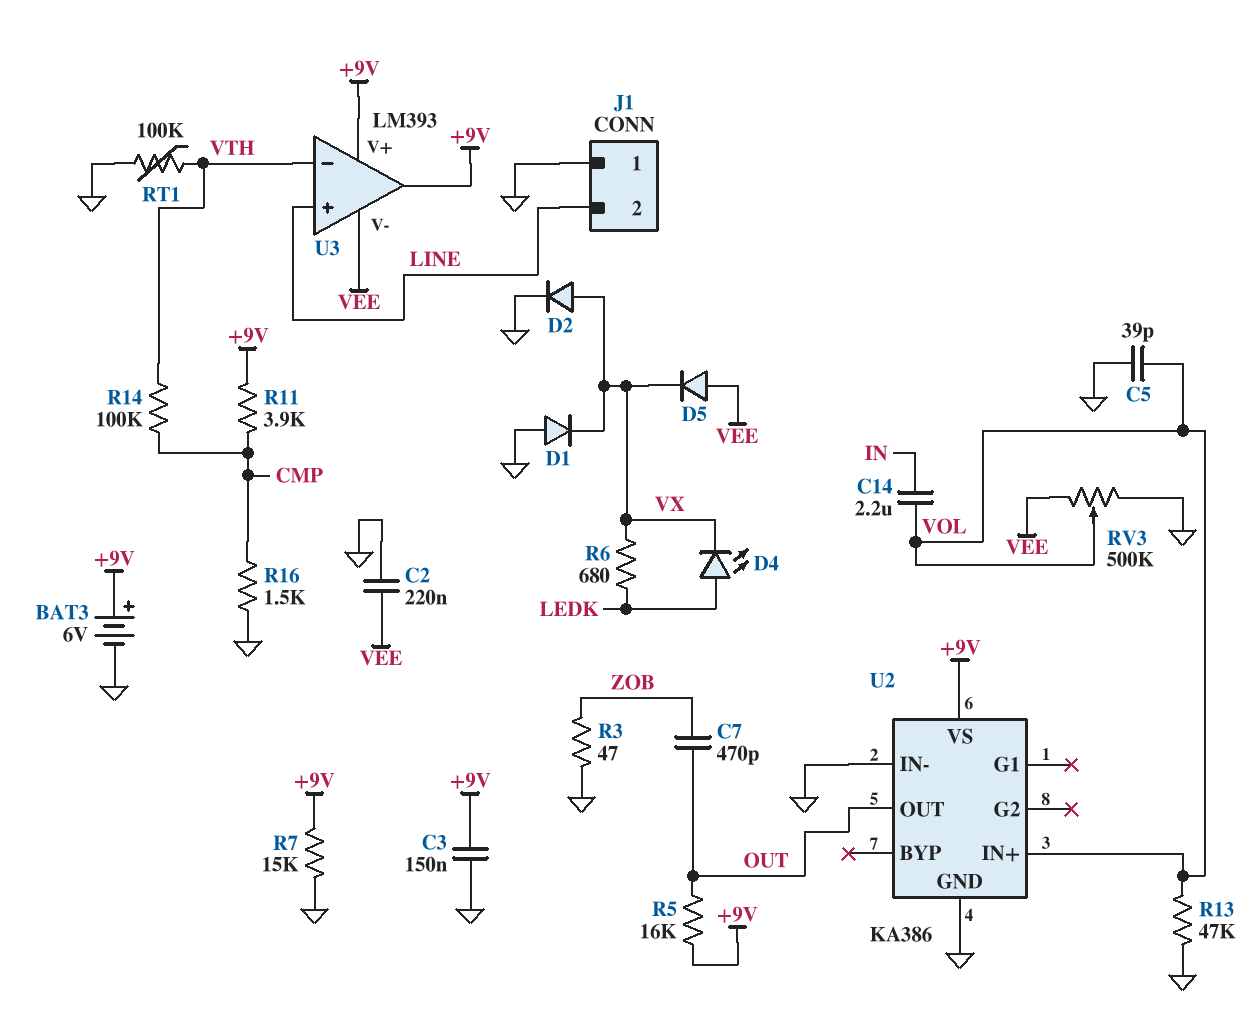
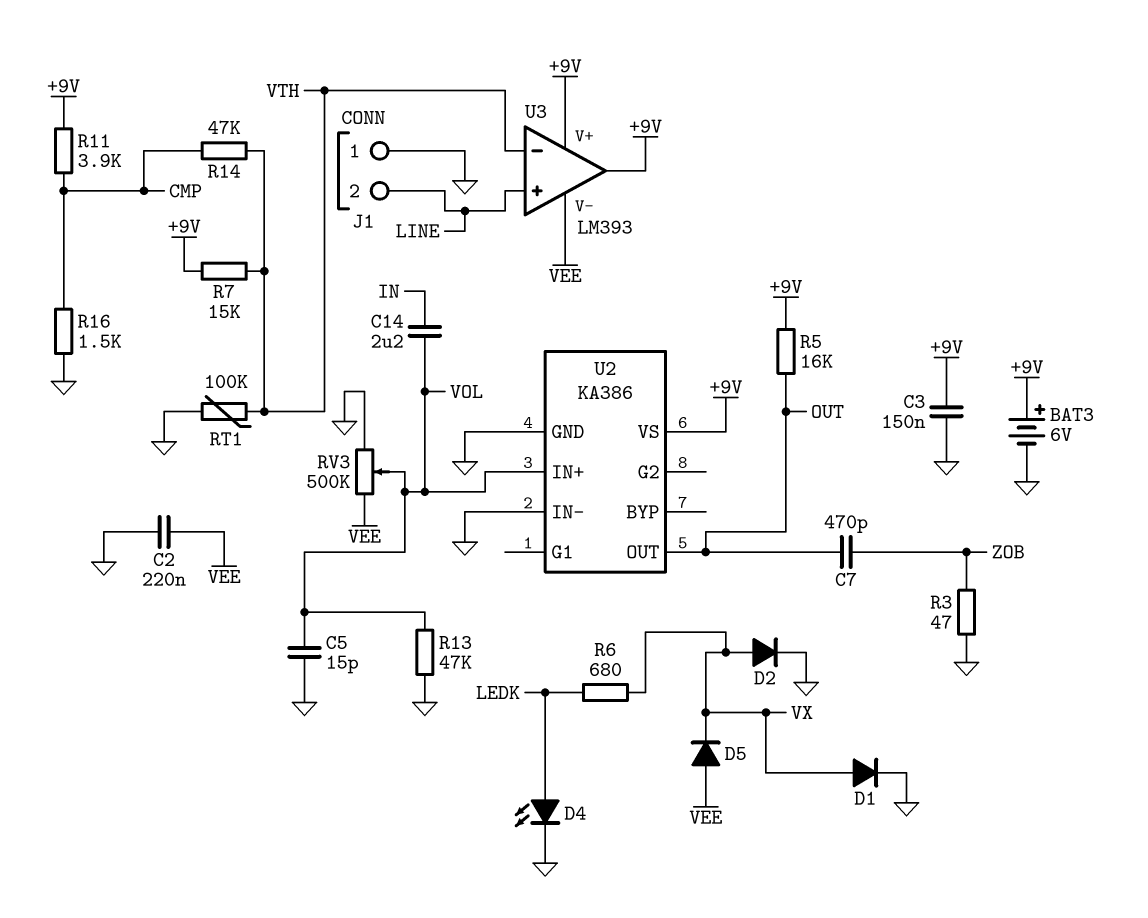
C5: 39pF (GND, VOL) -> 15pF (GND, VOL)
D1: diode (A GND, K VX) -> diode (A VX, K GND)
D4: LED (A LEDK, K VX) -> LED (A LEDK, K GND)
R7: 15k (+9V, GND) -> 15k (+9V, VTH)
R14: 100k (CMP, VTH) -> 47k (CMP, VTH)

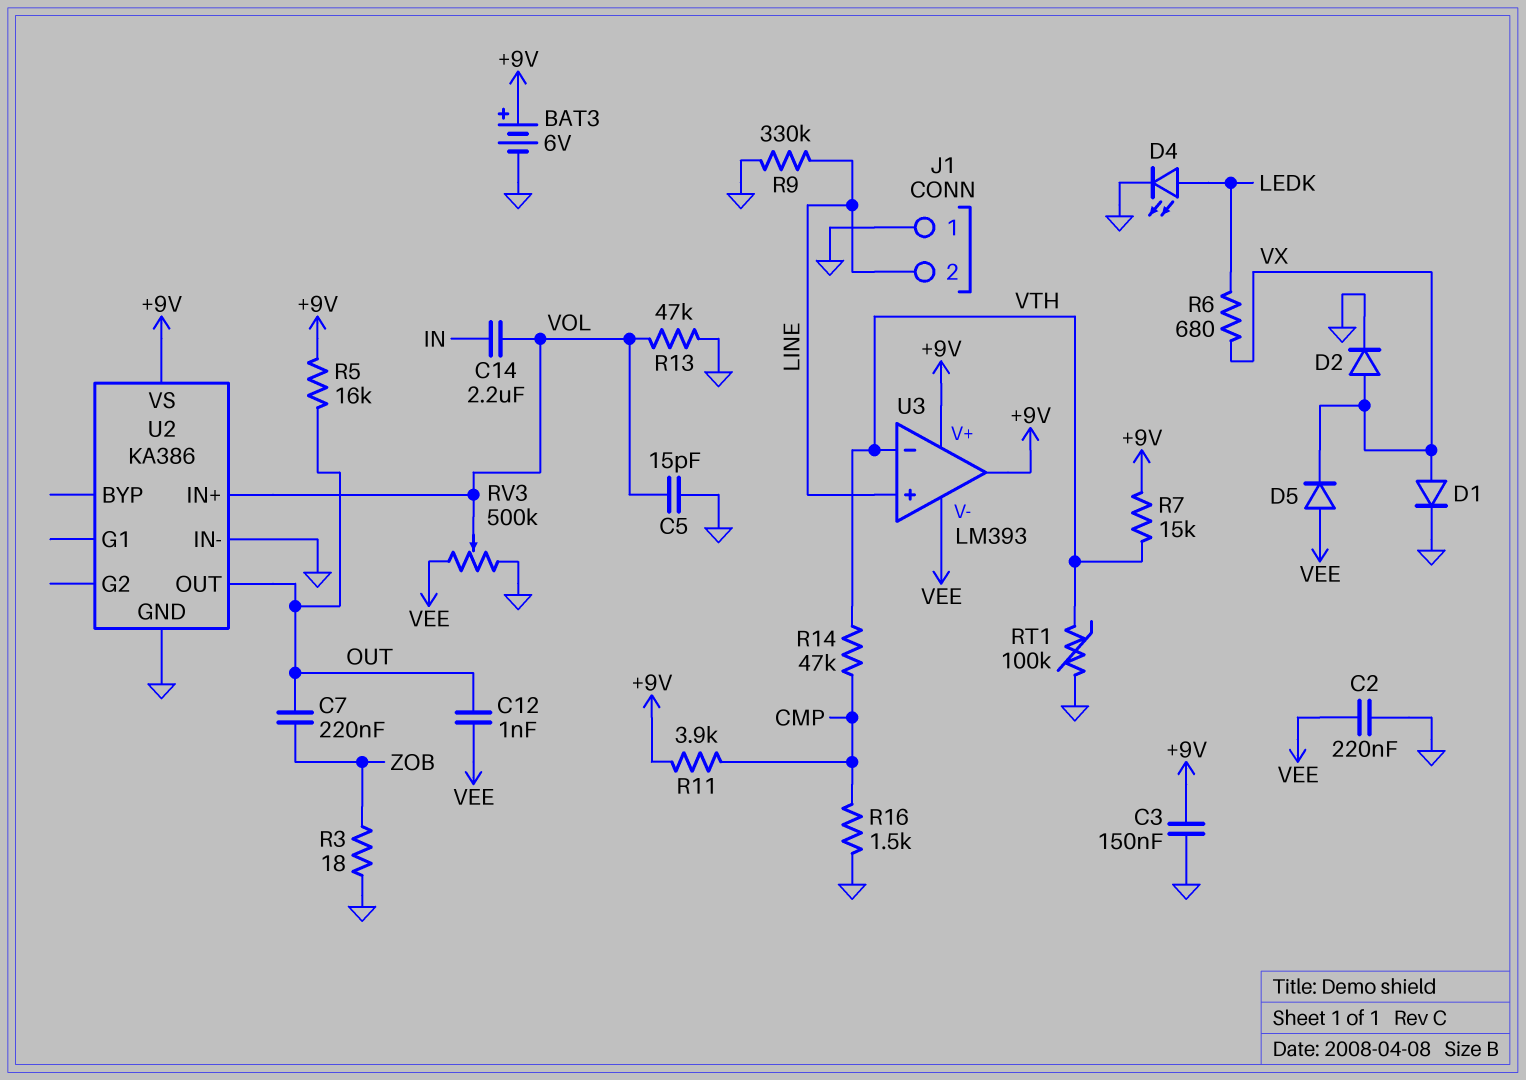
C7: 470pF (OUT, ZOB) -> 220nF (OUT, ZOB)
C12: none -> 1nF (OUT, VEE)
R3: 47 (GND, ZOB) -> 18 (GND, ZOB)
R9: none -> 330k (GND, LINE)

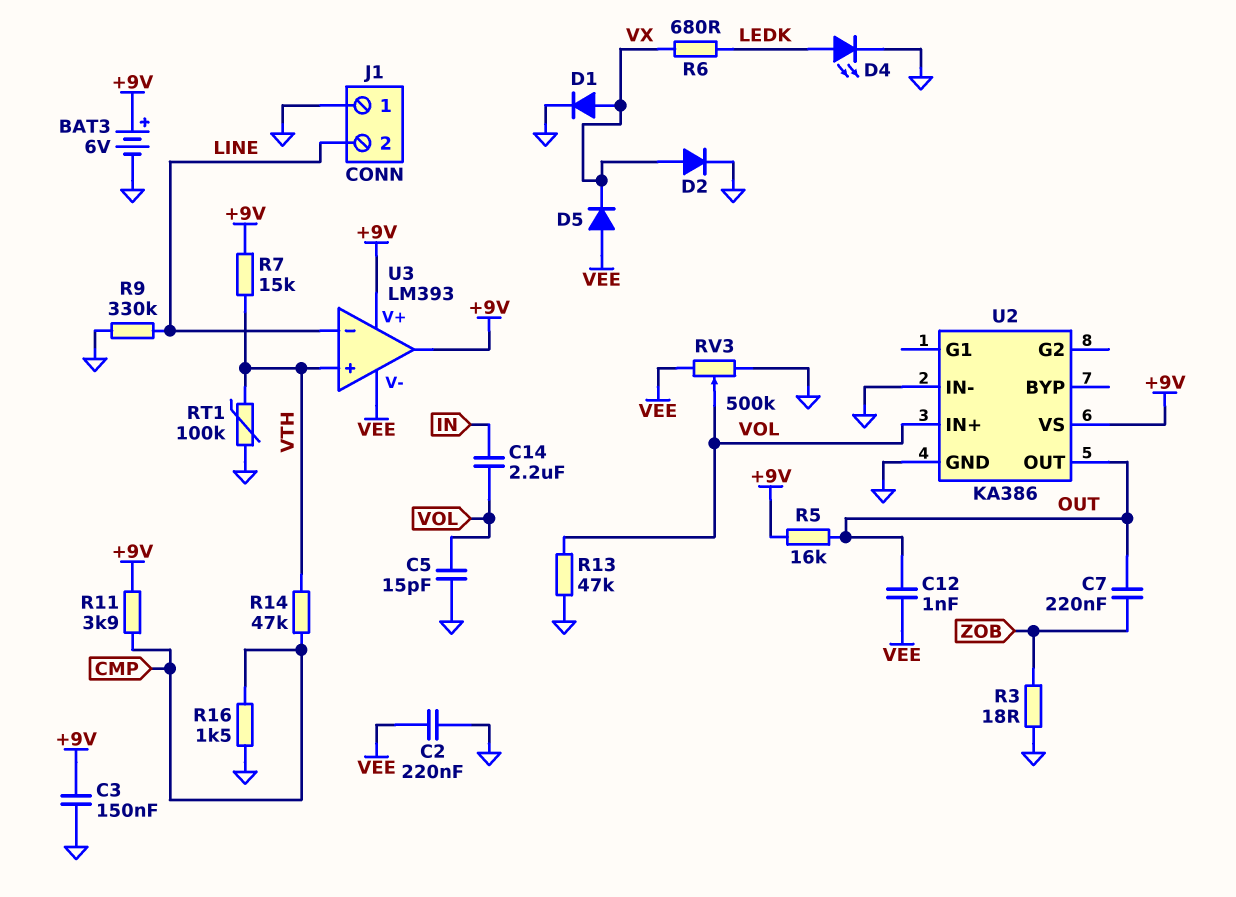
U3 pin in+: LINE -> VTH
U3 pin in-: VTH -> LINE

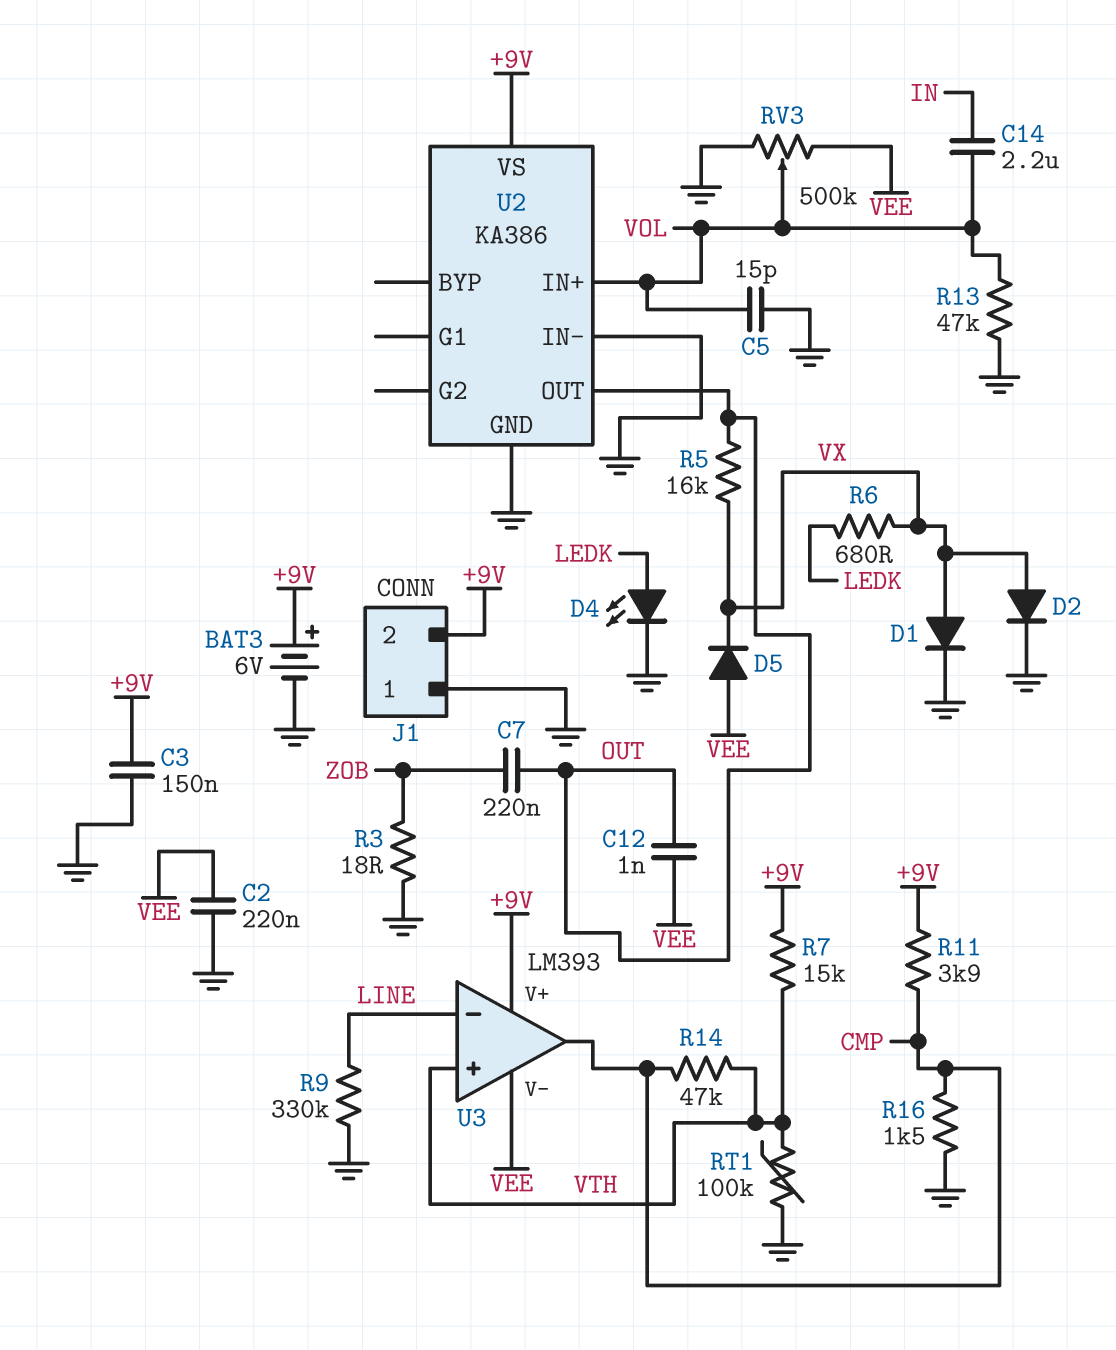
J1 pin 2: LINE -> +9V
R5: 16k (+9V, OUT) -> 16k (OUT, VX)
U3 pin out: +9V -> CMP

